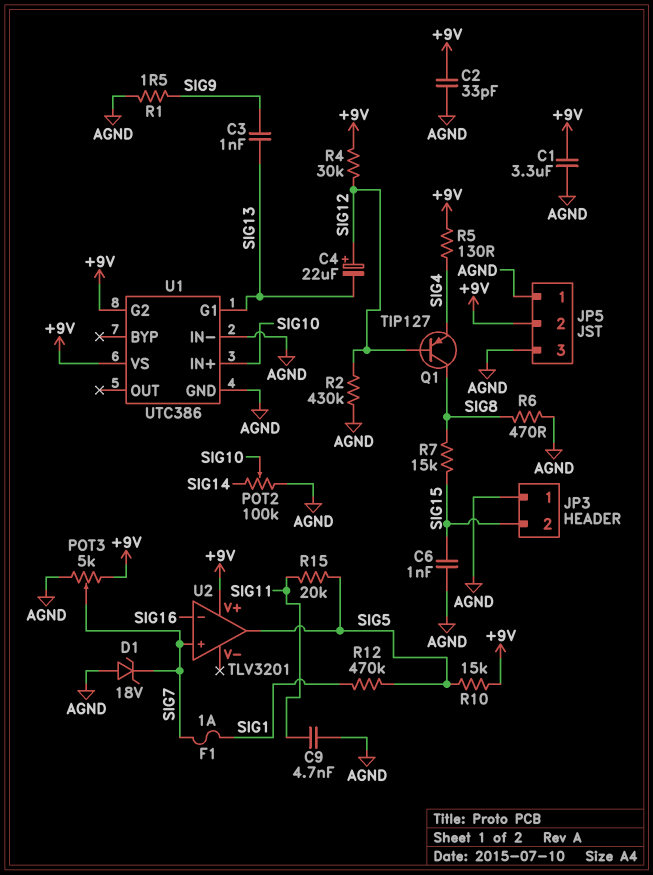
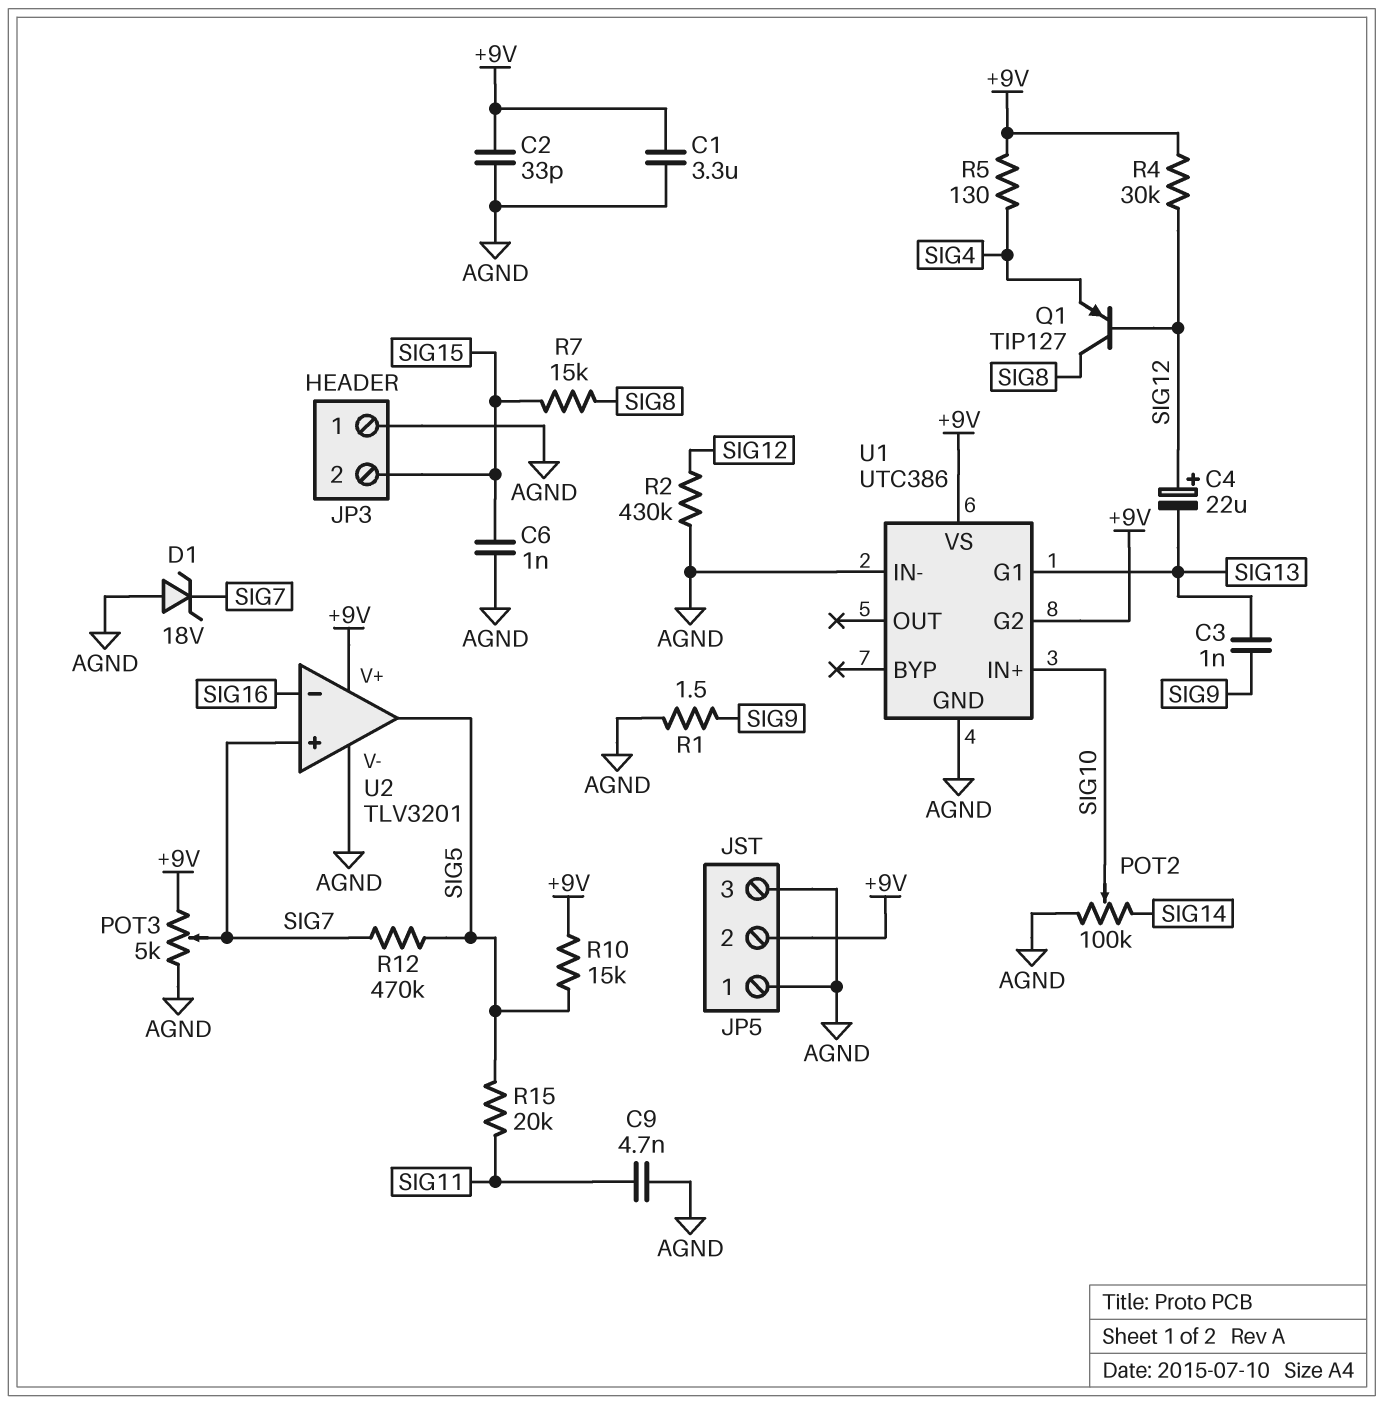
F1: 1A (SIG1, SIG7) -> none
R6: 470 (AGND, SIG8) -> none
R12: 470k (SIG1, SIG5) -> 470k (SIG5, SIG7)
U2 pin V-: none -> AGND

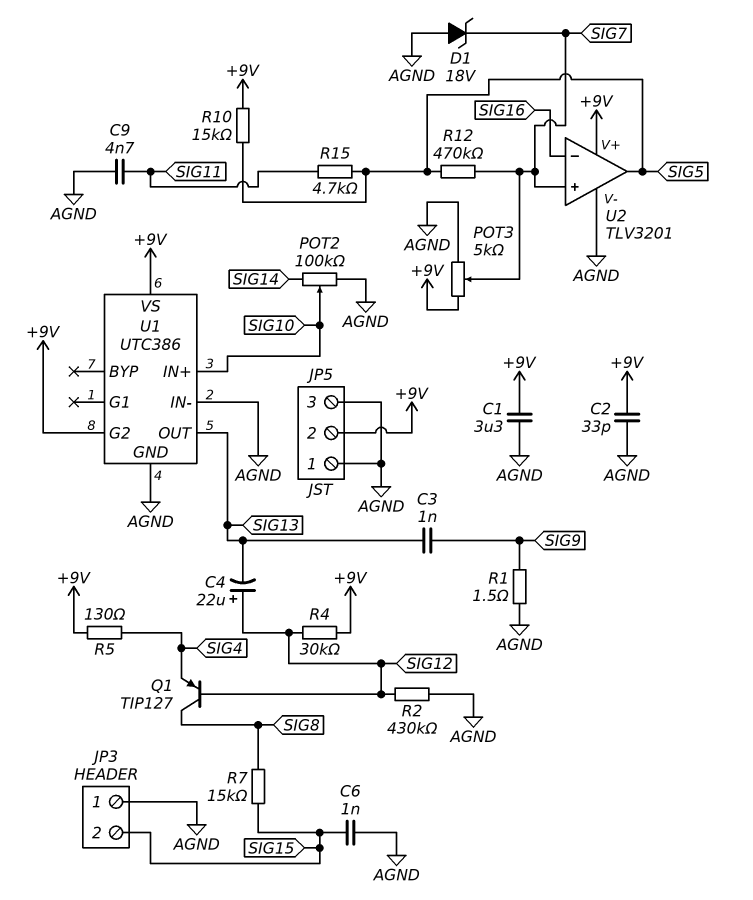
R15: 20k (SIG5, SIG11) -> 4.7k (SIG5, SIG11)
U1 pin G1: SIG13 -> none
U1 pin OUT: none -> SIG13

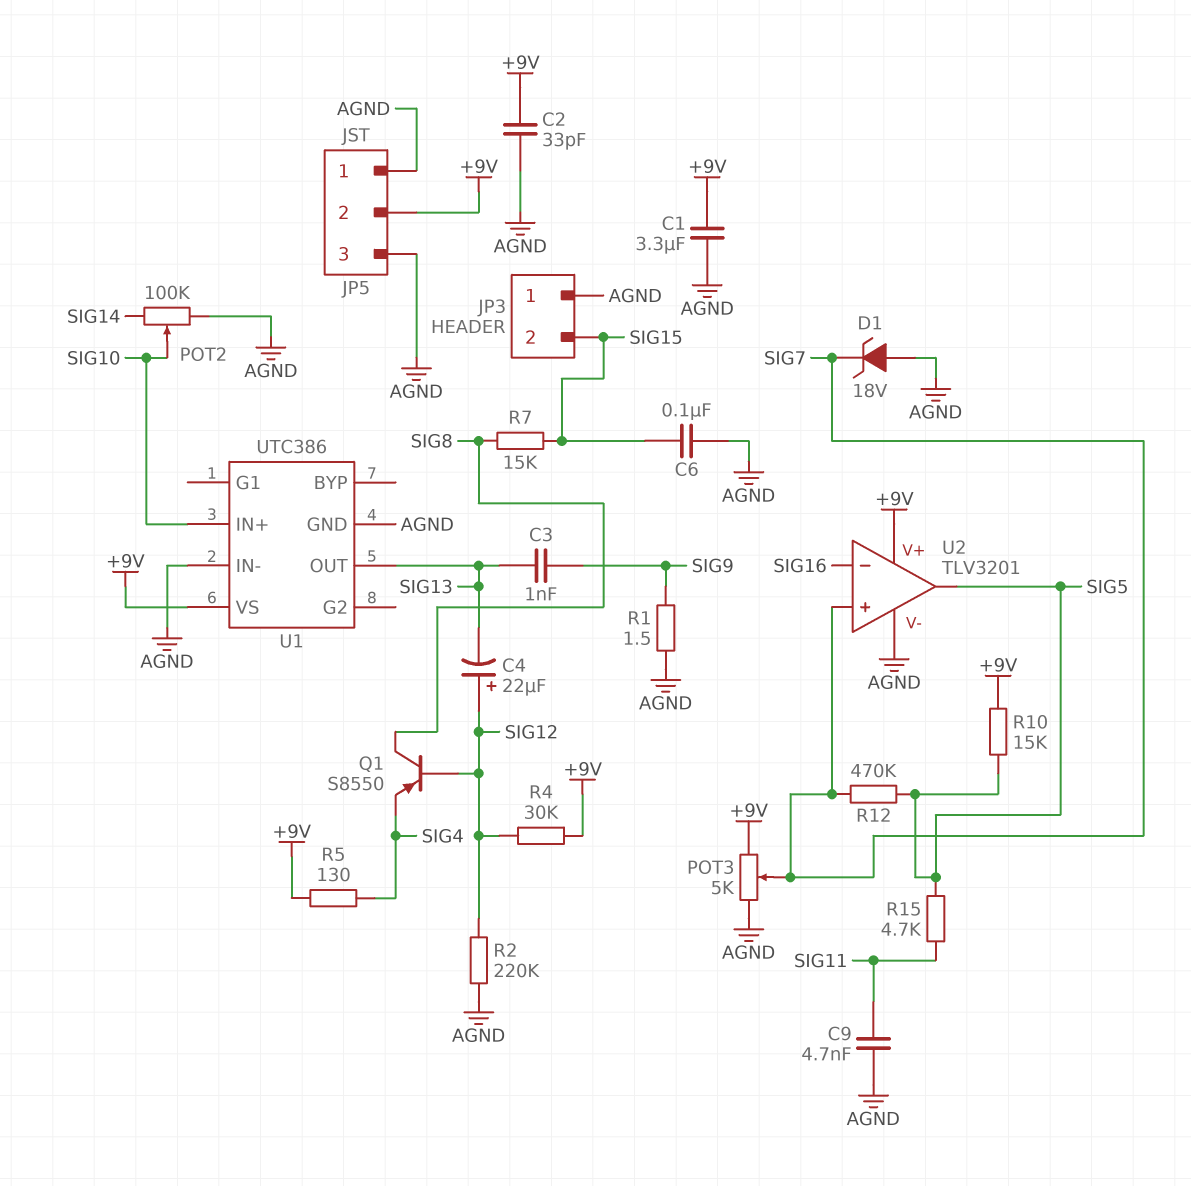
C6: 1nF (AGND, SIG15) -> 100nF (AGND, SIG15)
Q1: PNP TIP127 (B SIG12, C SIG8, E SIG4) -> PNP S8550 (B SIG12, C SIG8, E SIG4)
R2: 430k (AGND, SIG12) -> 220k (AGND, SIG12)
U1 pin G2: +9V -> none

